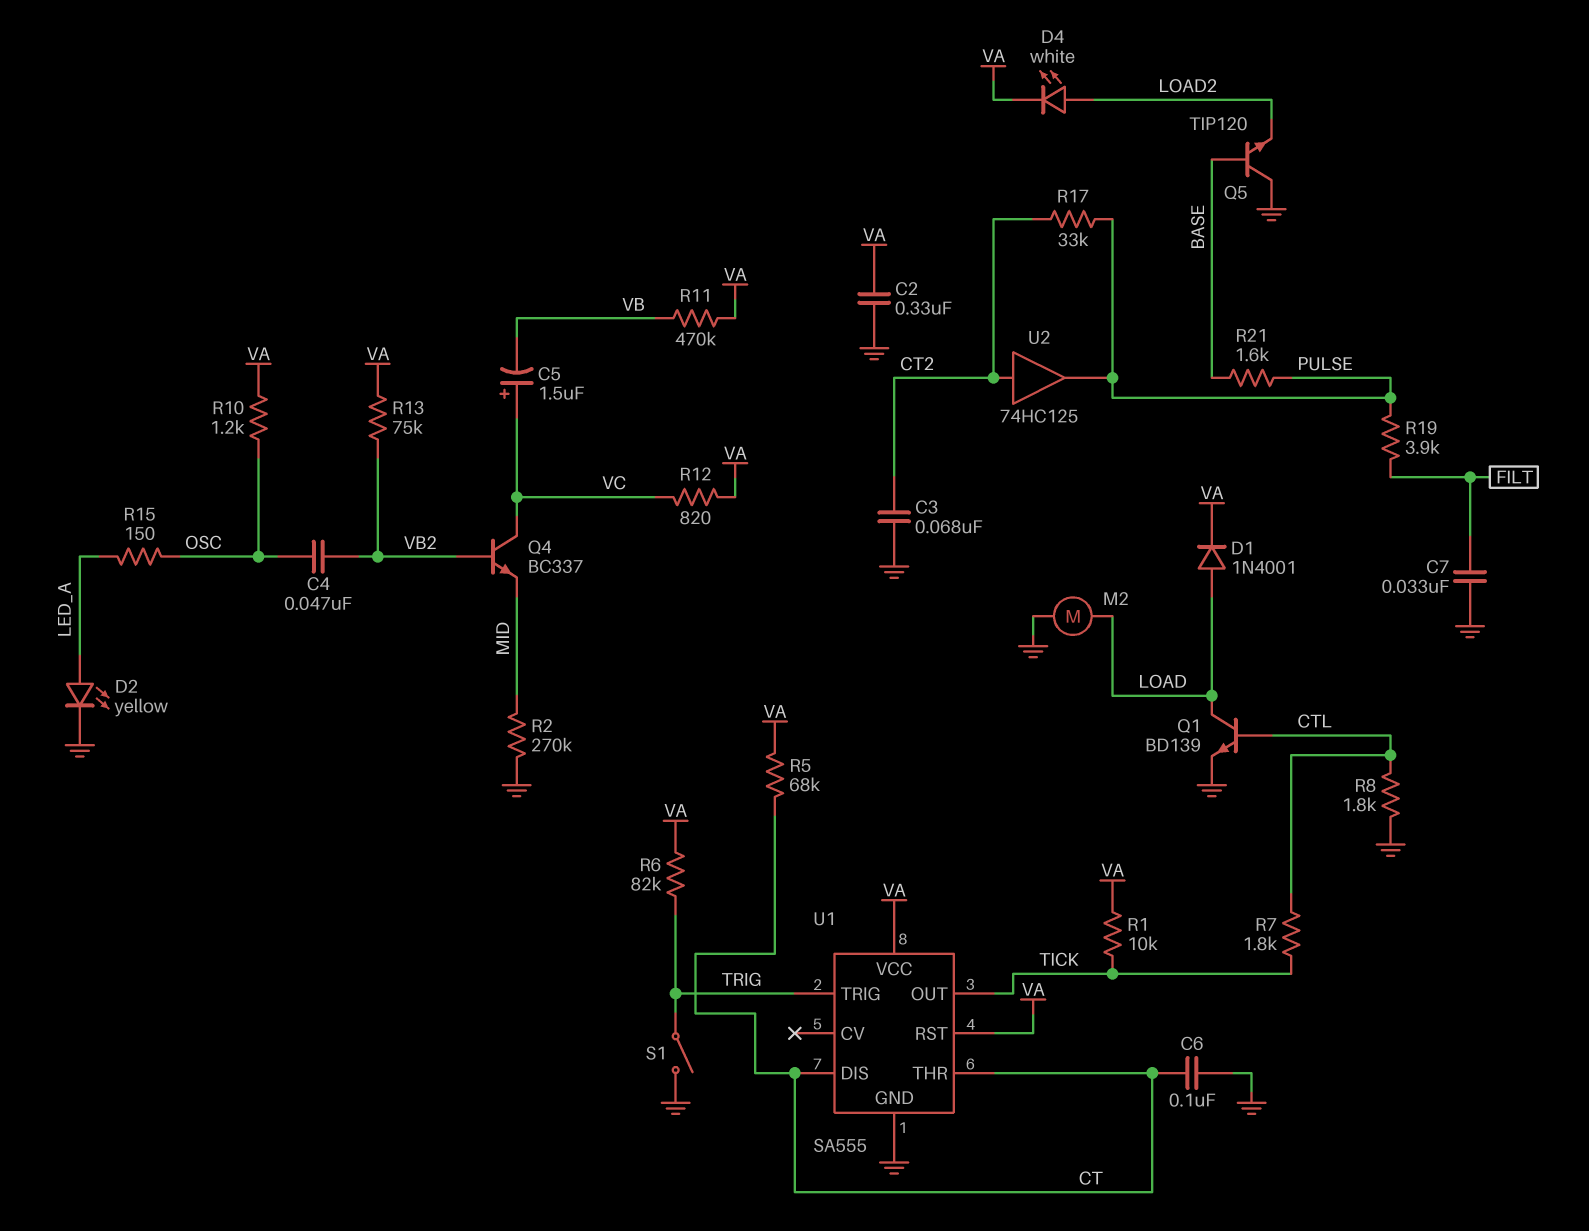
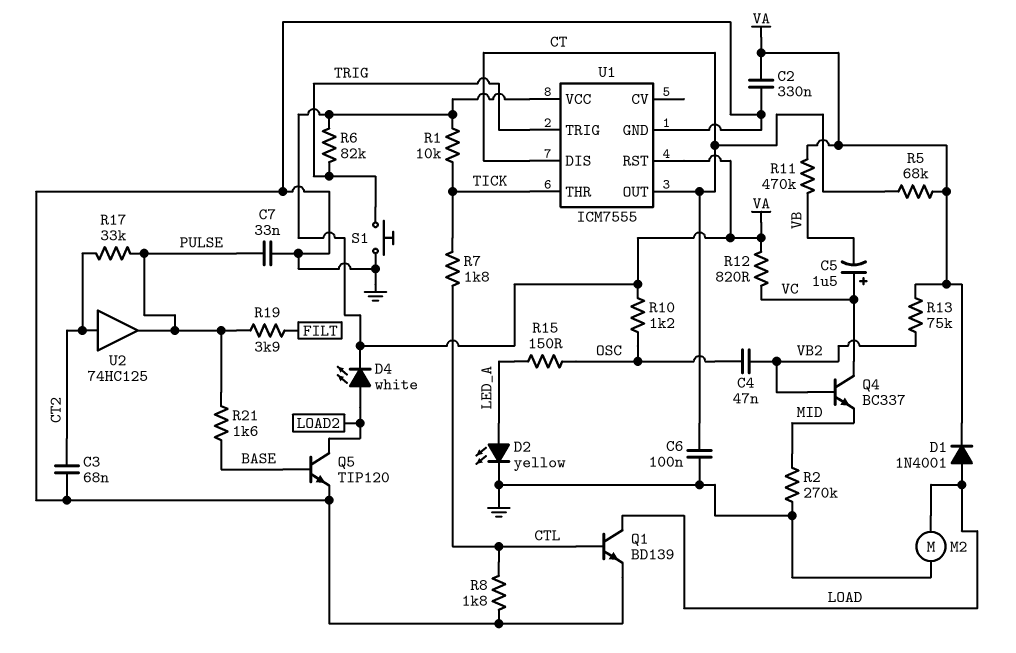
C7: 33nF (FILT, GND) -> 33nF (GND, PULSE)
Q5: NPN TIP120 (B BASE, C GND, E LOAD2) -> NPN TIP120 (B BASE, C LOAD2, E GND)
S1: switch (GND, TRIG) -> button (GND, TRIG)
U1: SA555 -> ICM7555
U1 pin OUT: TICK -> CT
U1 pin THR: CT -> TICK

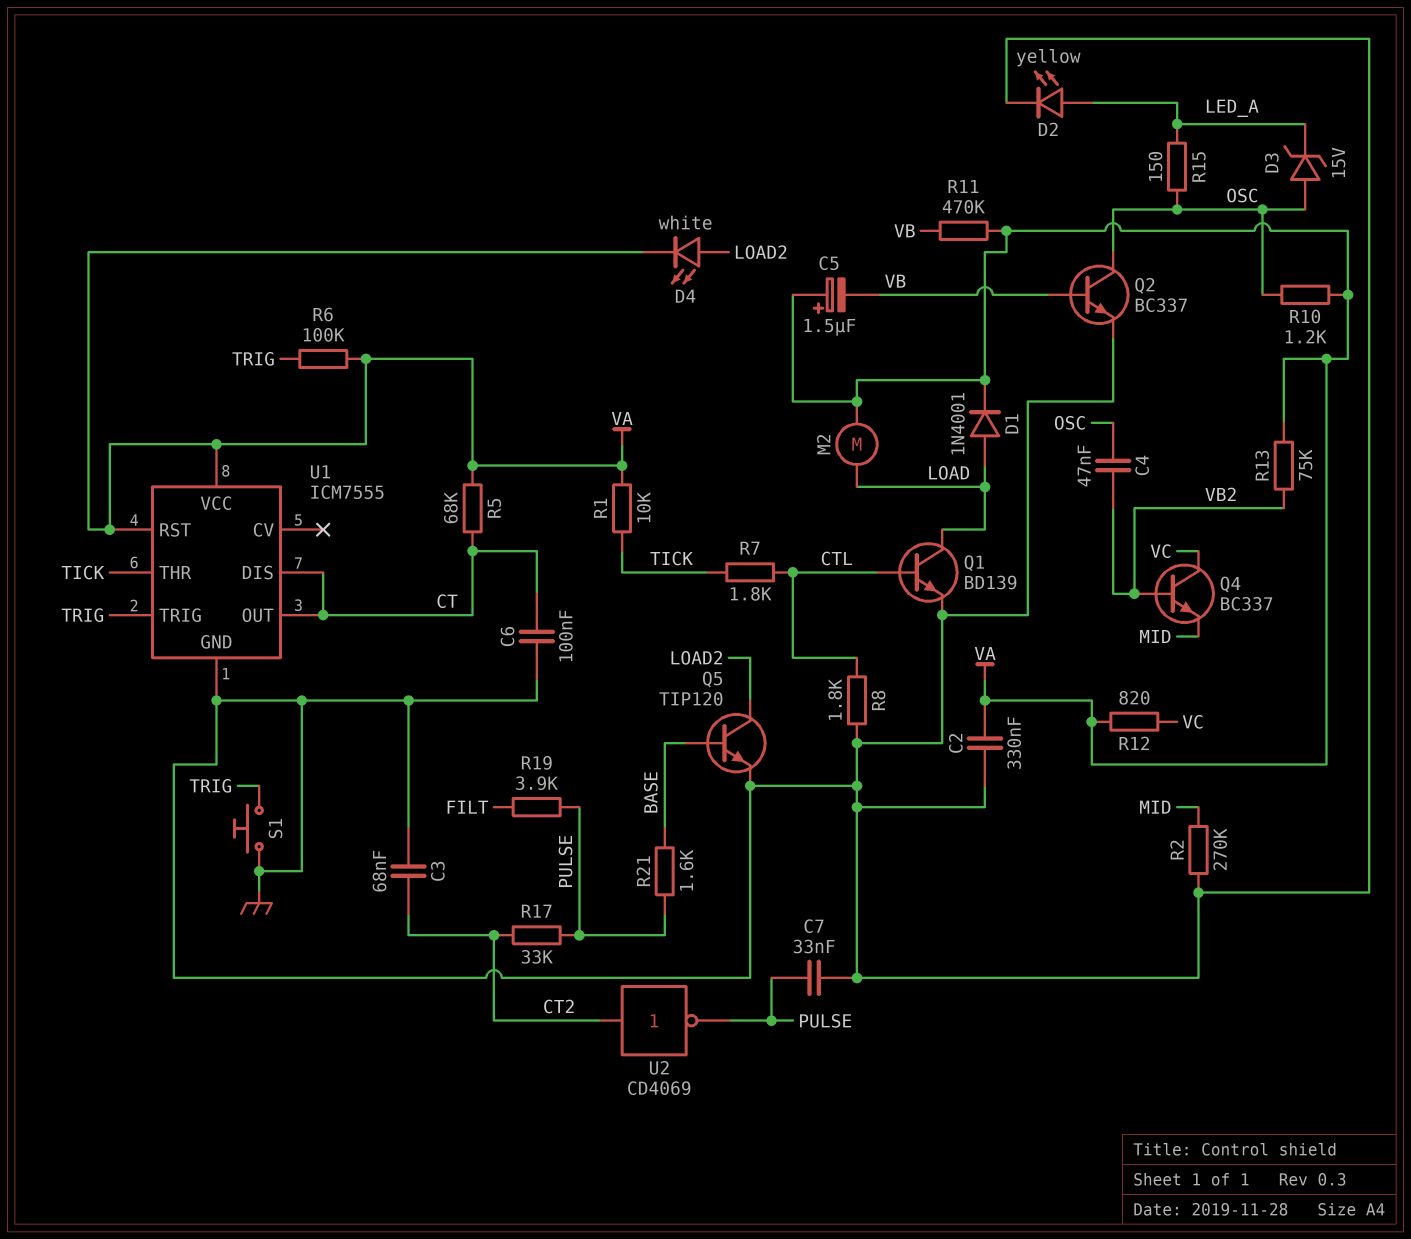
C5: 1.5uF (plus VC, minus VB) -> 1.5uF (plus VA, minus VB)
D3: none -> zener 15V (A OSC, K LED_A)
M2: motor (GND, LOAD) -> motor (LOAD, VA)
Q2: none -> NPN BC337 (B VB, C OSC, E GND)
R6: 82k (TRIG, VA) -> 100k (TRIG, VA)
U2: buffer 74HC125 (in CT2, out PULSE) -> NOT CD4069 (in CT2, out PULSE)

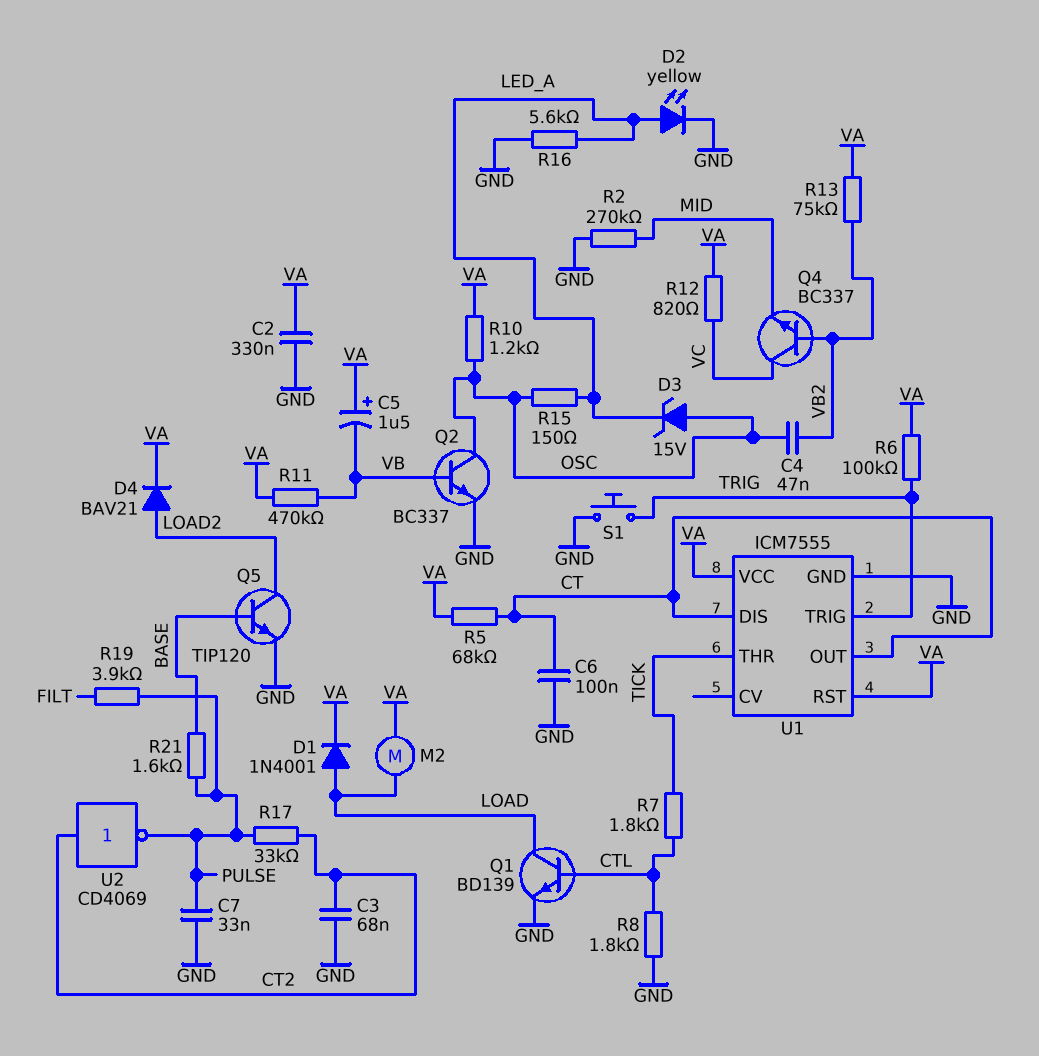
D4: LED white (A LOAD2, K VA) -> diode BAV21 (A LOAD2, K VA)
R1: 10k (TICK, VA) -> none
R16: none -> 5.6k (GND, LED_A)

